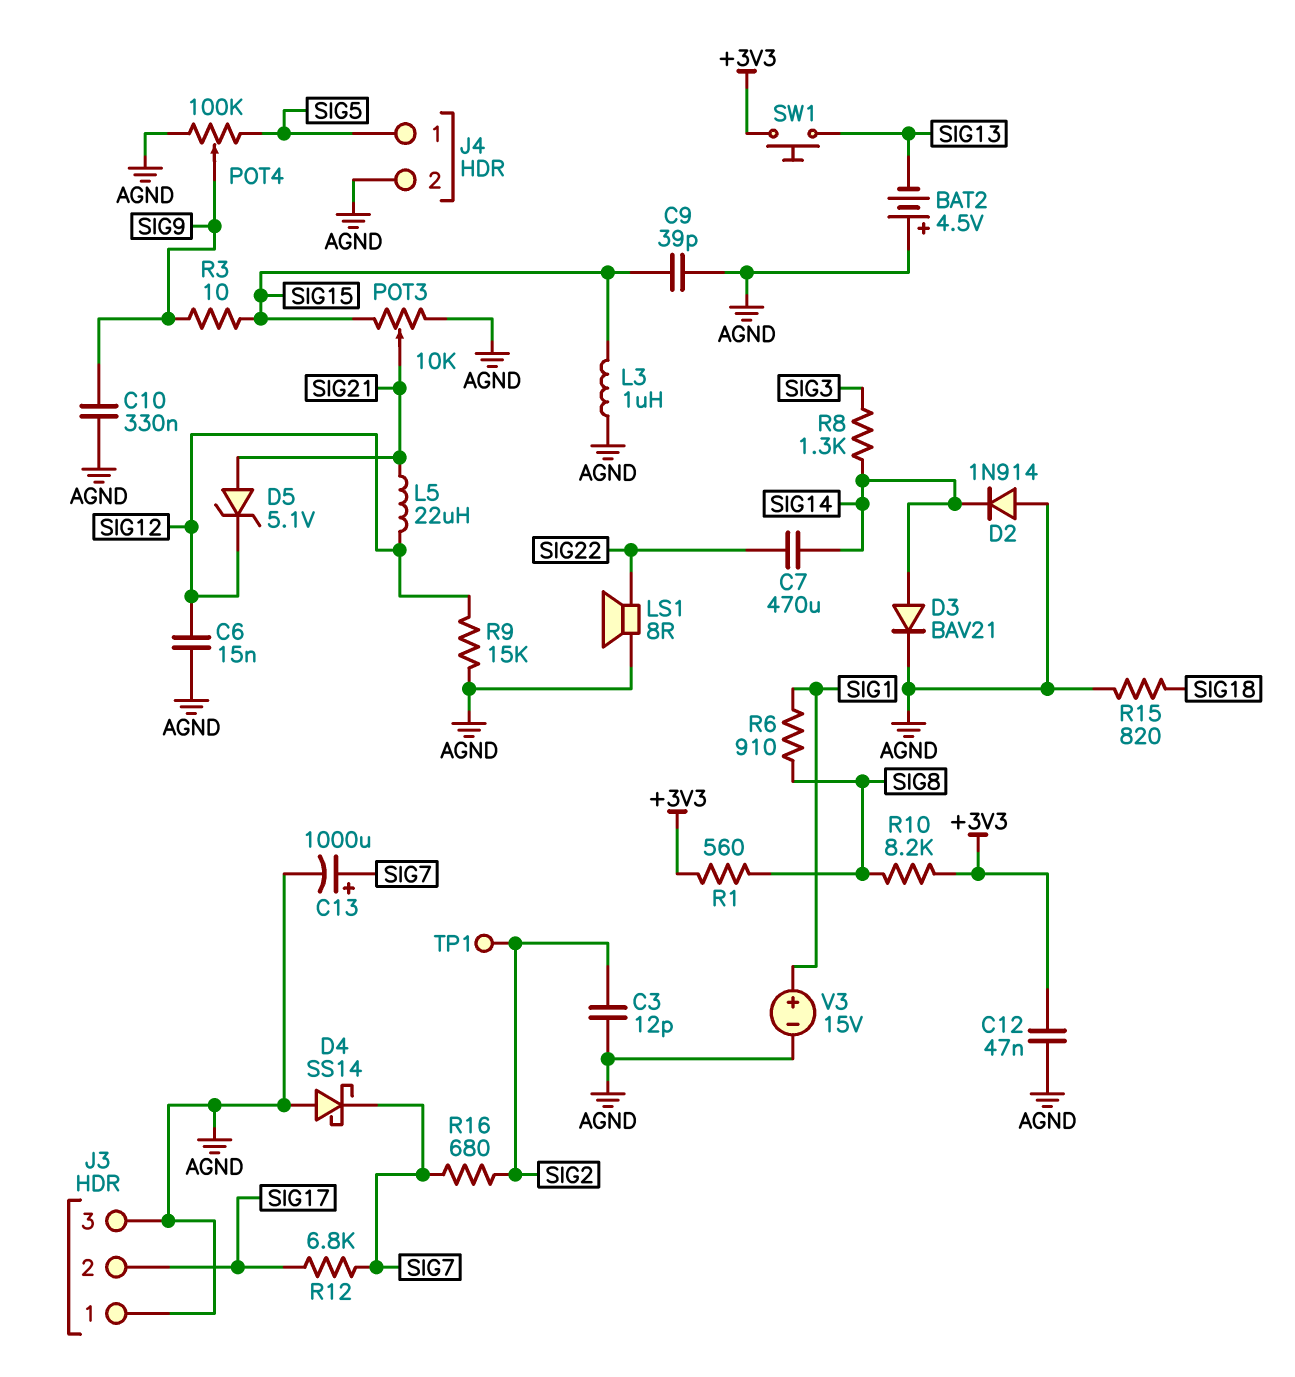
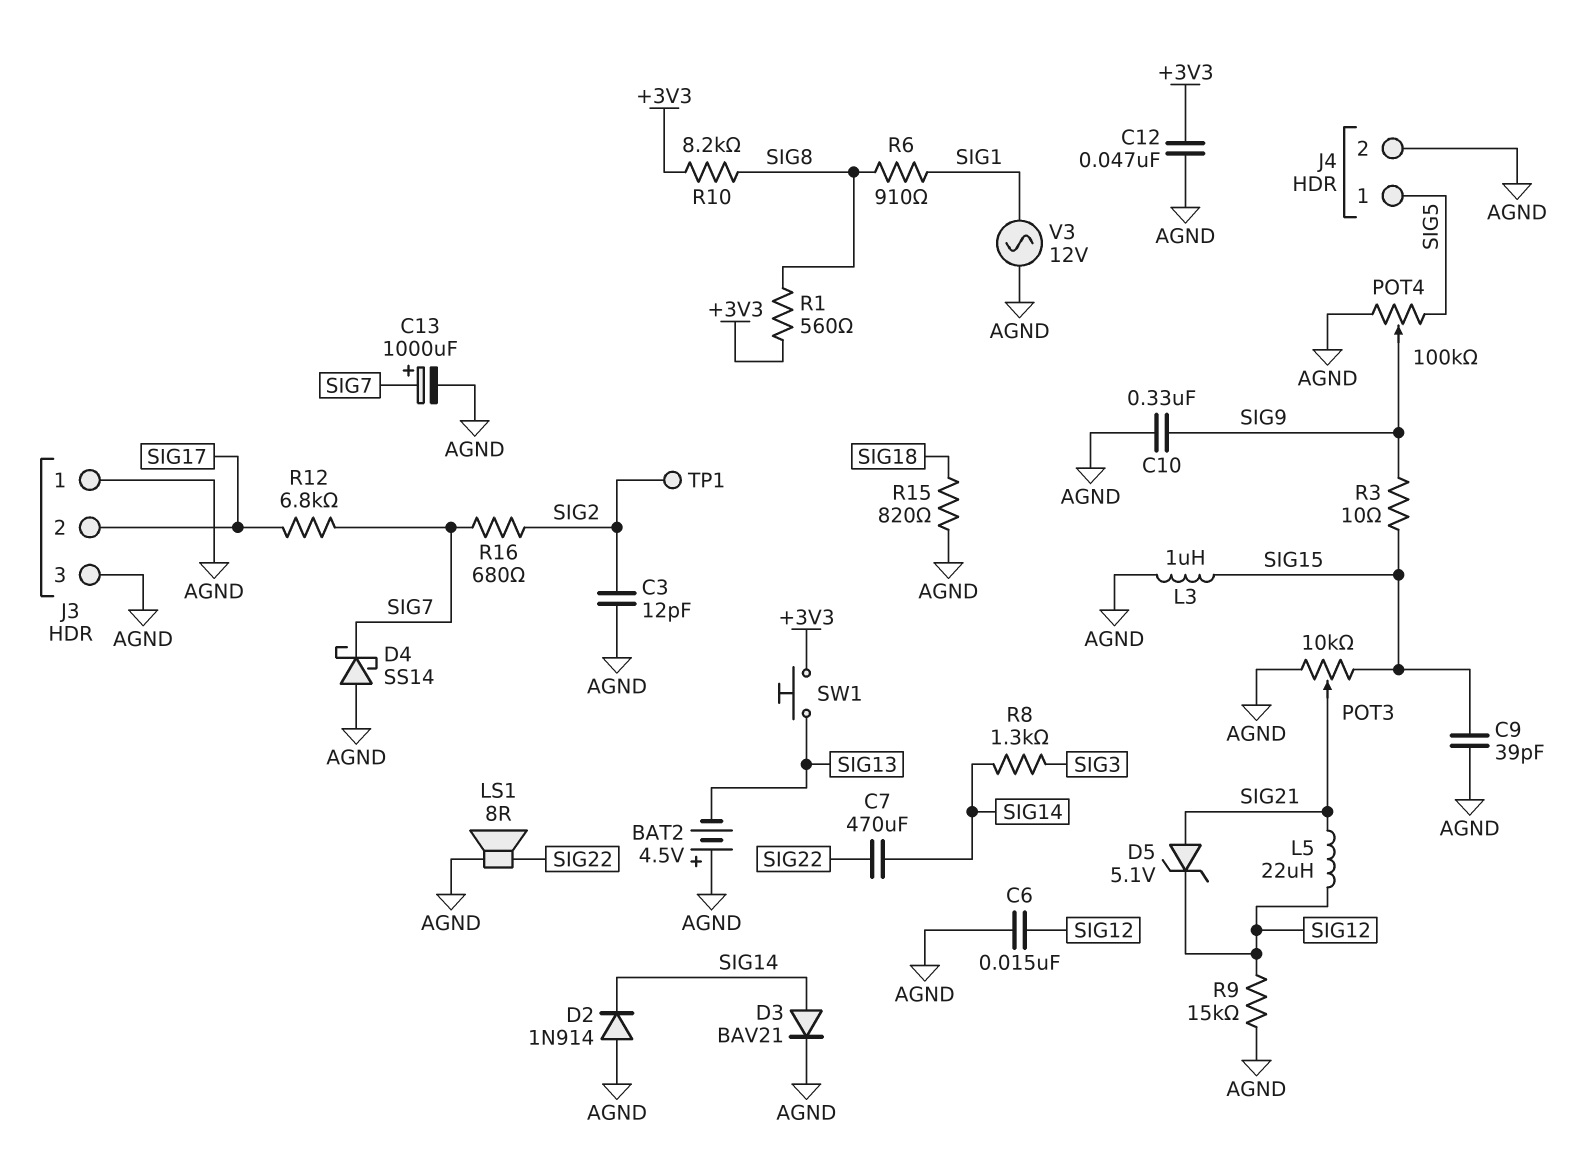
V3: 15V (plus SIG1, minus AGND) -> AC 12V (AGND, SIG1)

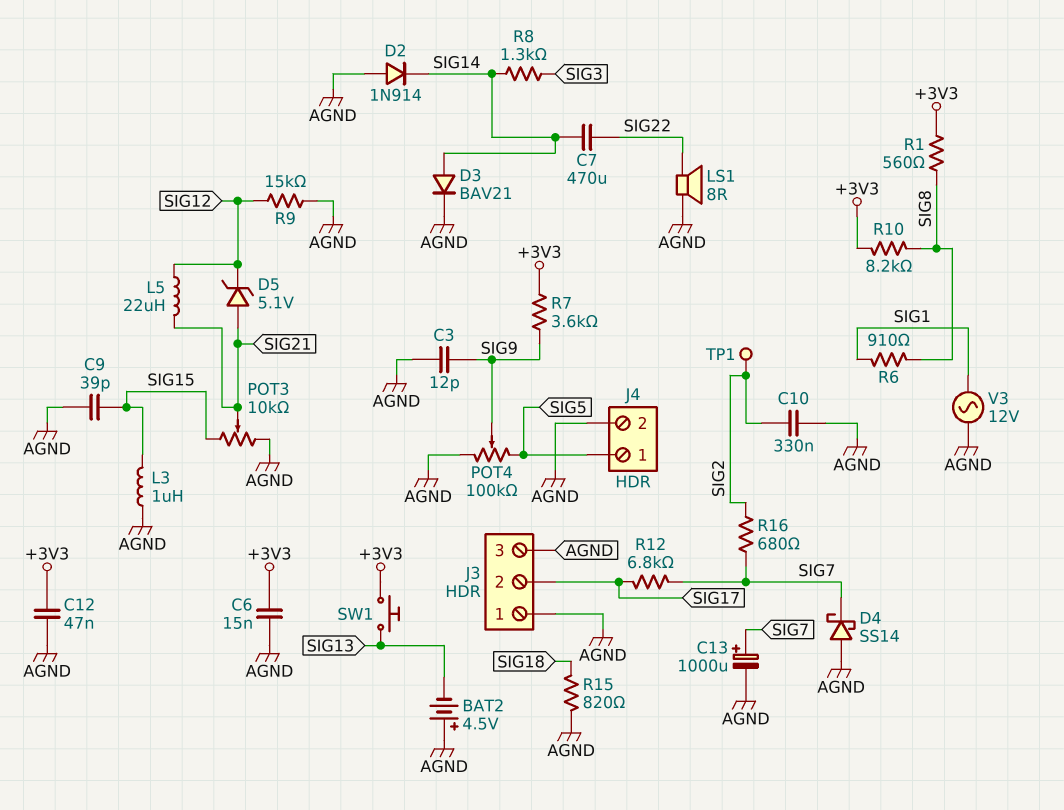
C3: 12pF (AGND, SIG2) -> 12pF (AGND, SIG9)
C6: 15nF (AGND, SIG12) -> 15nF (+3V3, AGND)
C10: 330nF (AGND, SIG9) -> 330nF (AGND, SIG2)
R3: 10 (SIG9, SIG15) -> none
R7: none -> 3.6k (+3V3, SIG9)

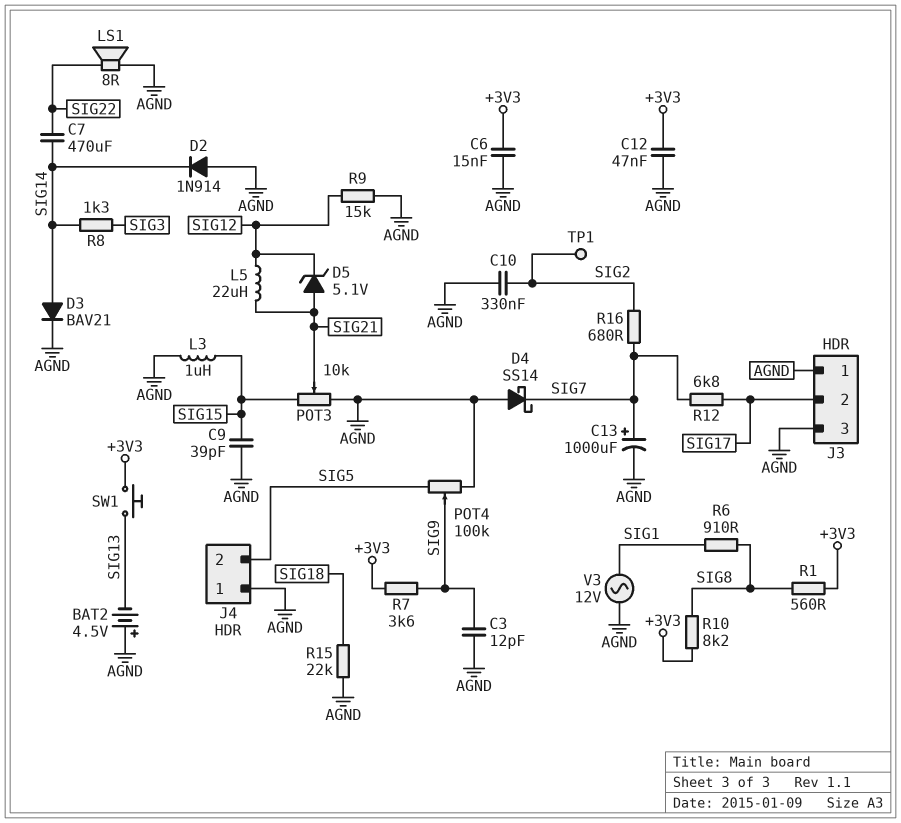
J4 pin 1: SIG5 -> AGND
J4 pin 2: AGND -> SIG5
R15: 820 (AGND, SIG18) -> 22k (AGND, SIG18)

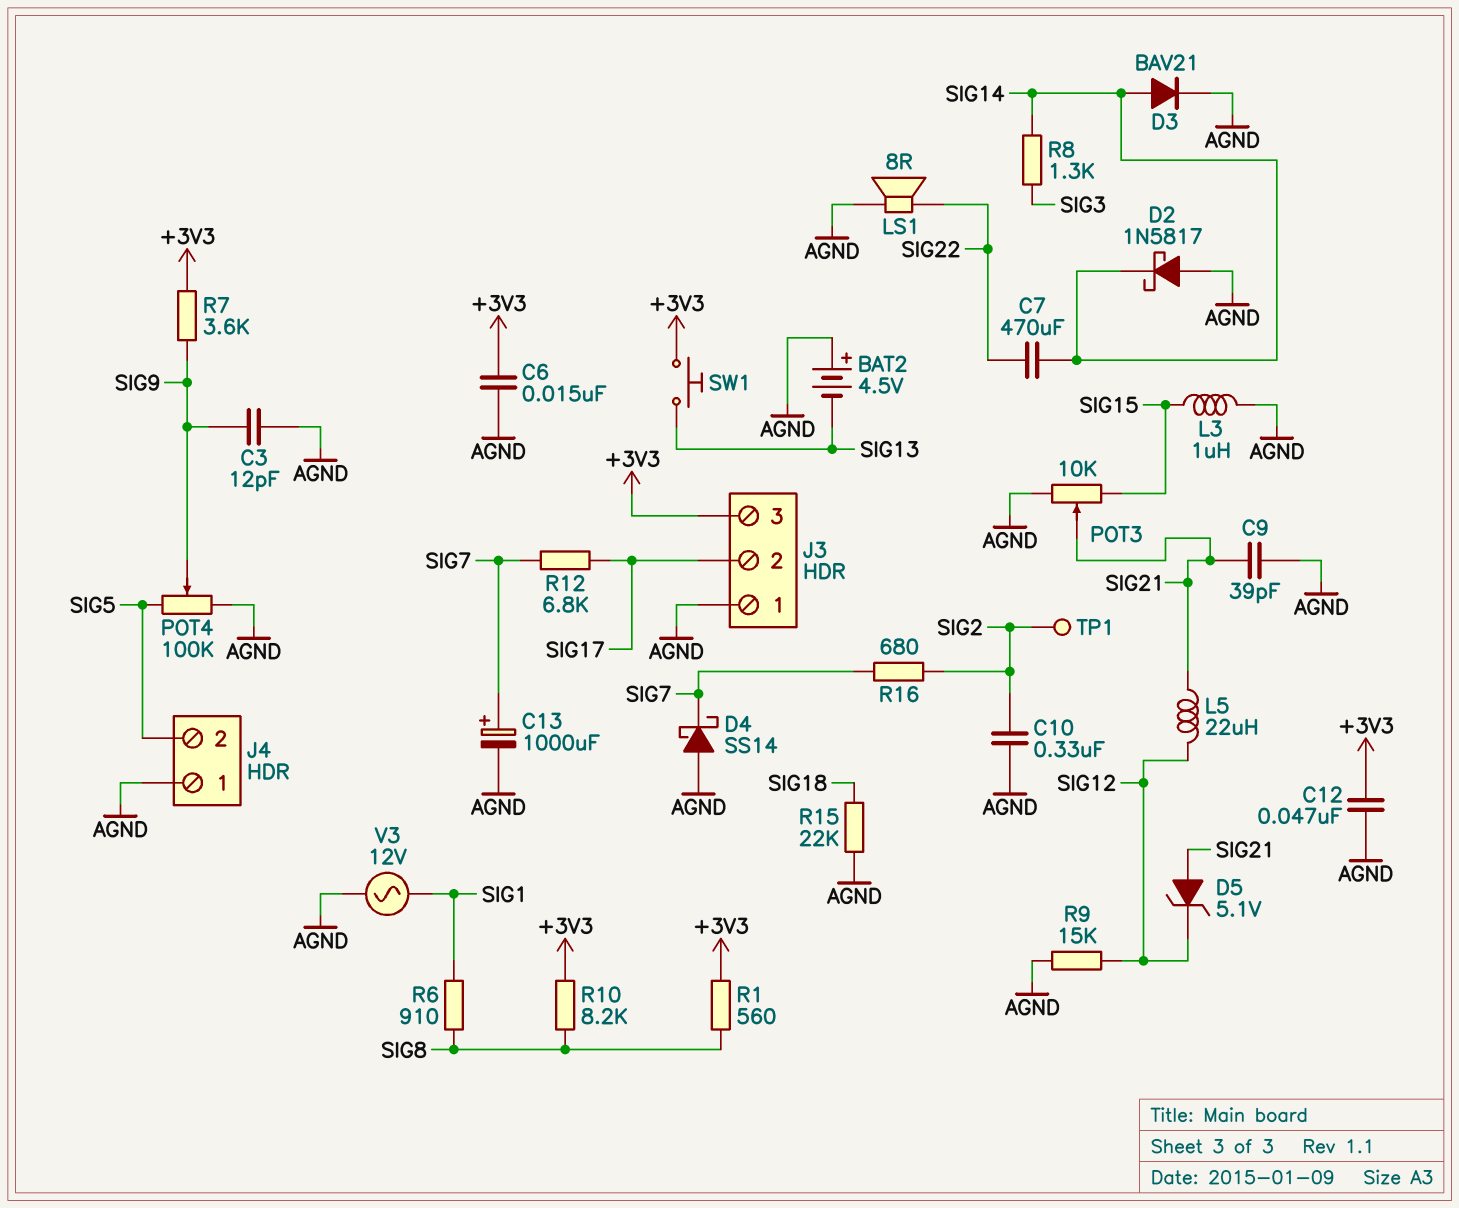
C9: 39pF (AGND, SIG15) -> 39pF (AGND, SIG21)
D2: diode 1N914 (A AGND, K SIG14) -> schottky 1N5817 (A AGND, K SIG14)
J3 pin 3: AGND -> +3V3

